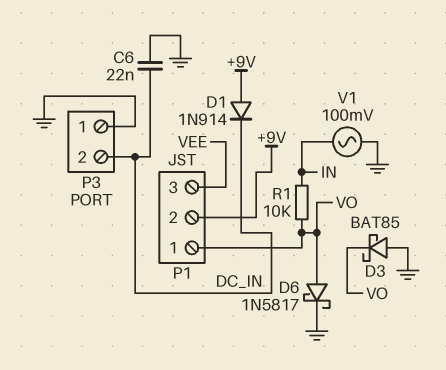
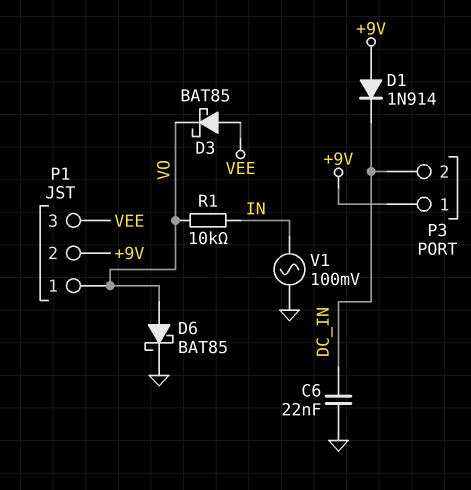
D3: schottky BAT85 (A GND, K VO) -> schottky BAT85 (A VEE, K VO)
D6: schottky 1N5817 (A VO, K GND) -> schottky BAT85 (A VO, K GND)
P3 pin 1: GND -> +9V

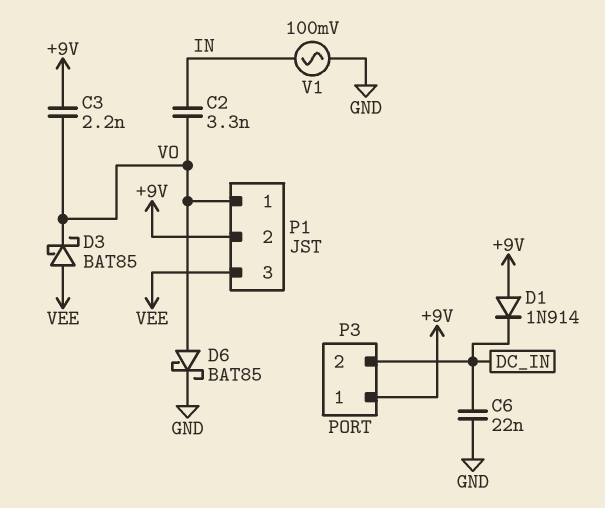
C2: none -> 3.3nF (IN, VO)
C3: none -> 2.2nF (+9V, VO)
R1: 10k (IN, VO) -> none

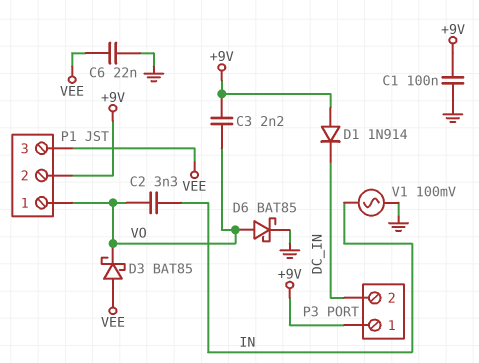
C1: none -> 100nF (+9V, GND)
C6: 22nF (DC_IN, GND) -> 22nF (GND, VEE)

